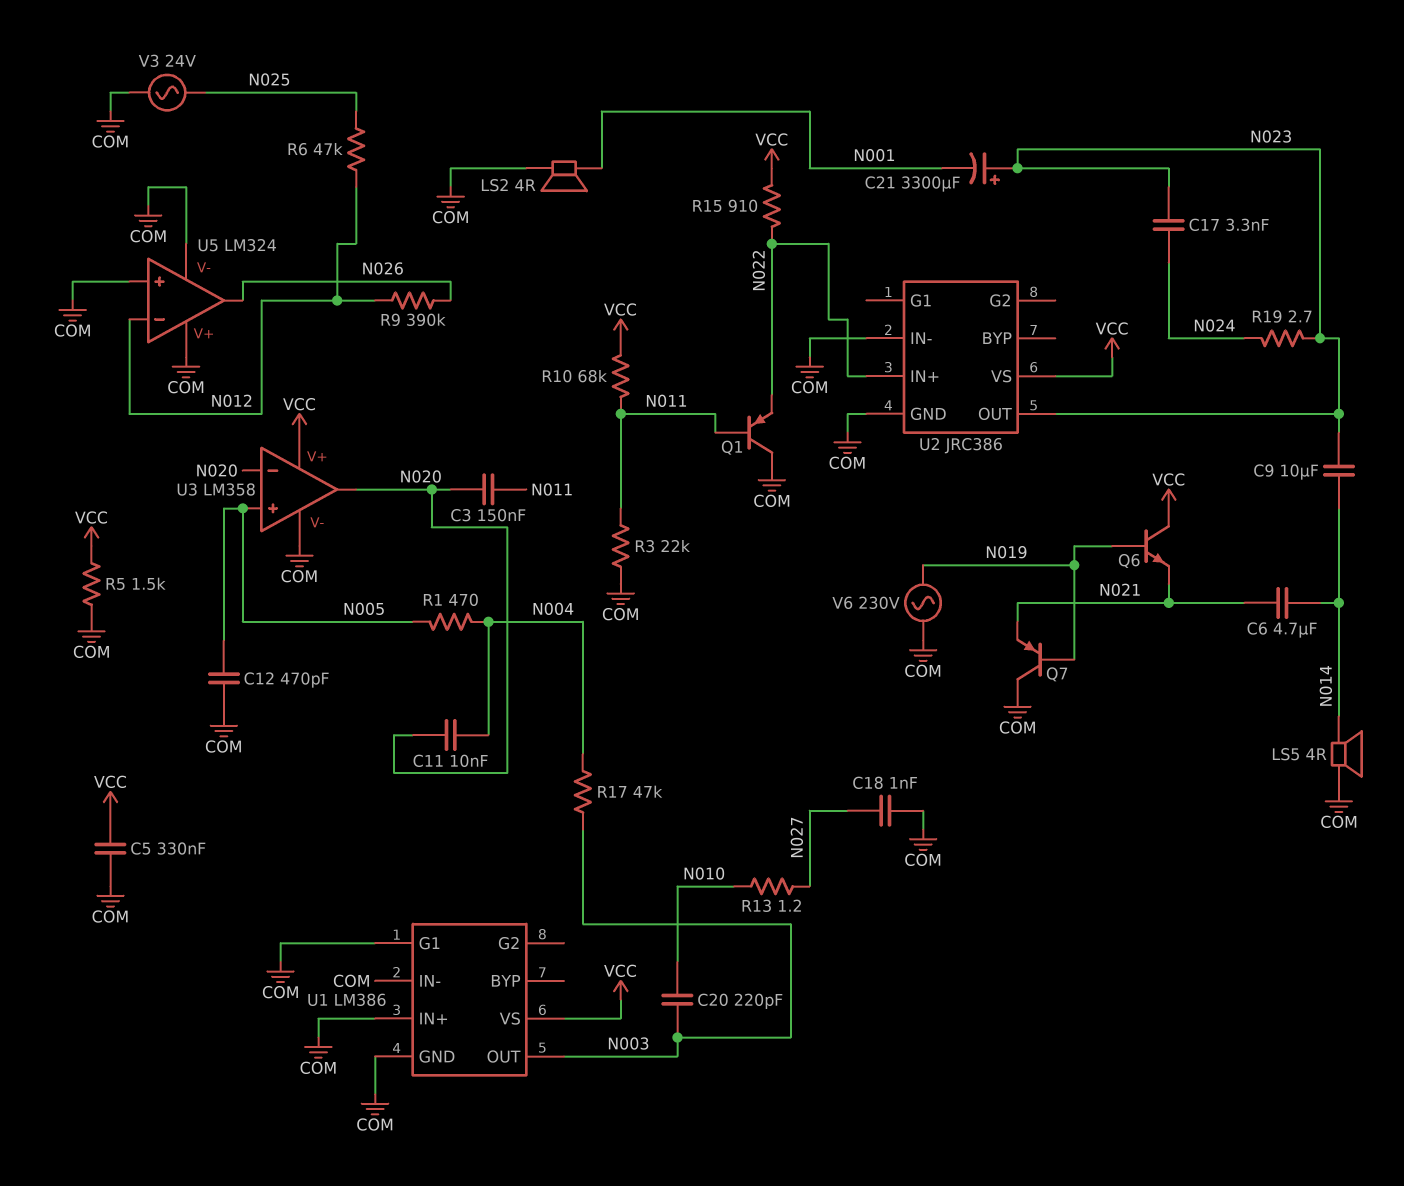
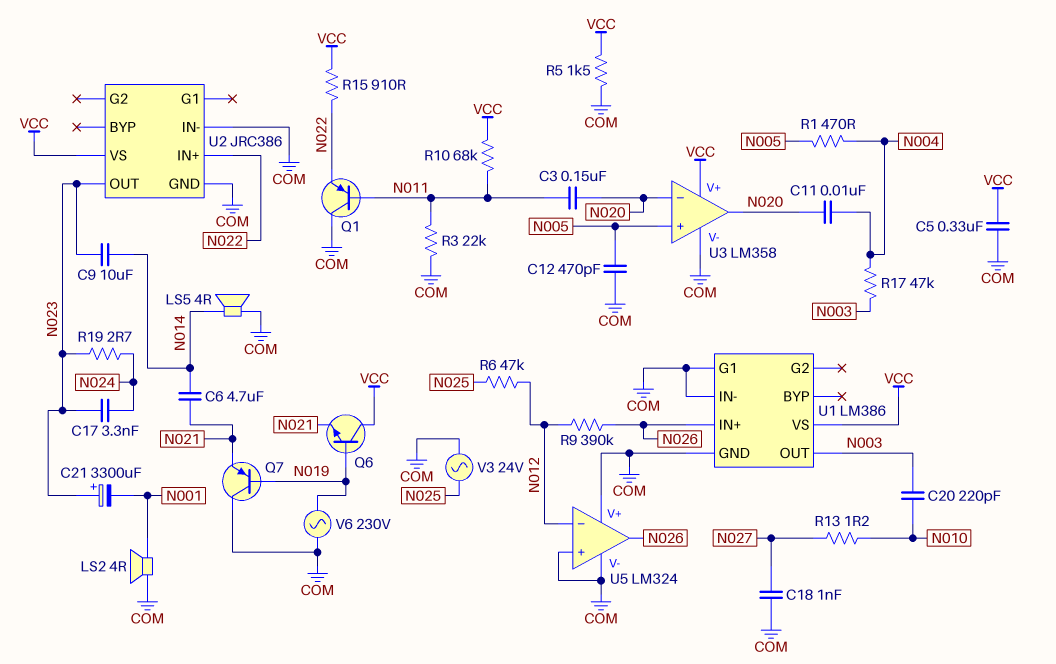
U1 pin IN+: COM -> N026

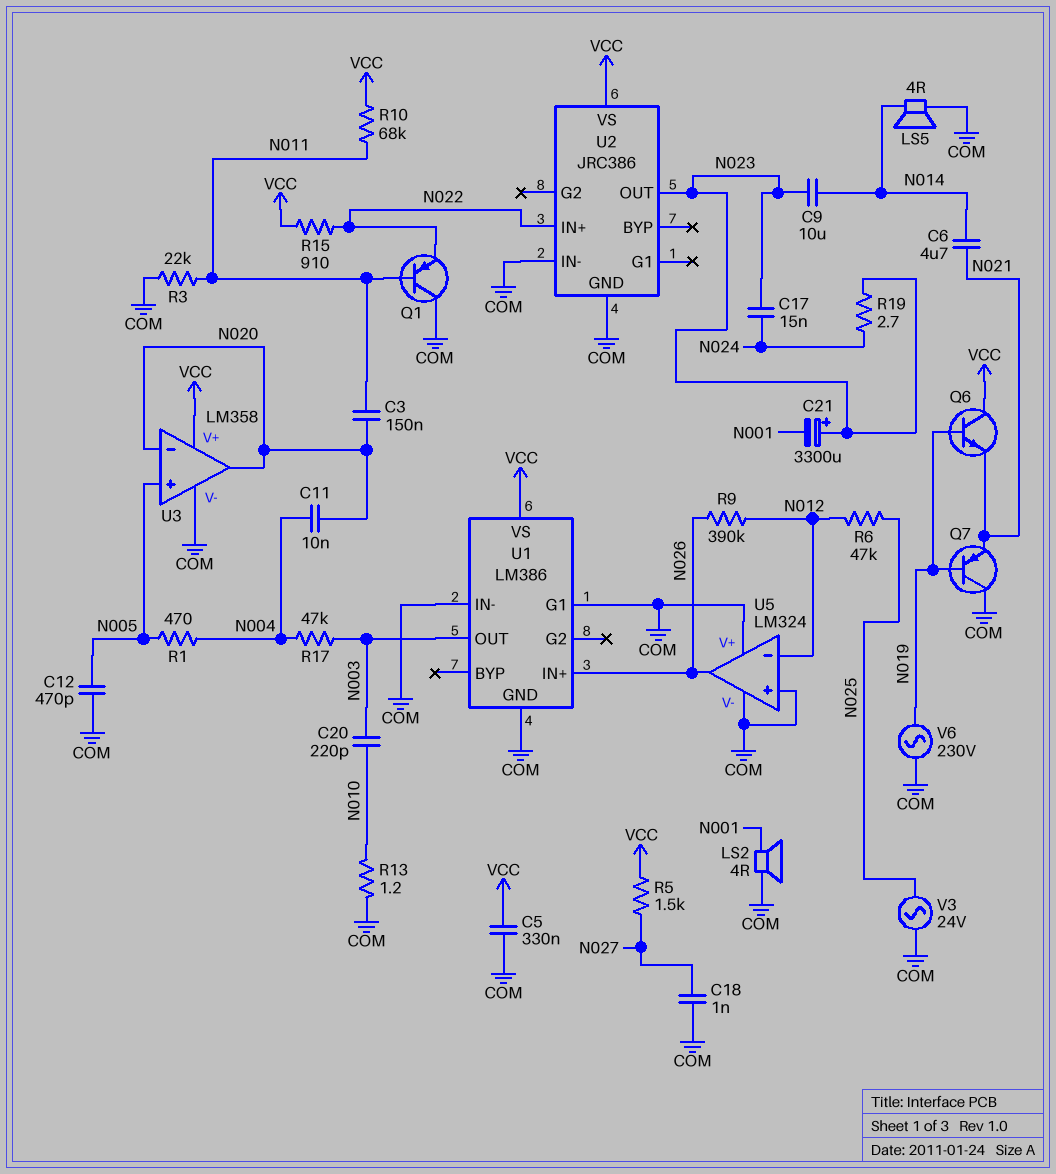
C17: 3.3nF (N023, N024) -> 15nF (N023, N024)
R5: 1.5k (COM, VCC) -> 1.5k (N027, VCC)
R13: 1.2 (N010, N027) -> 1.2 (COM, N010)

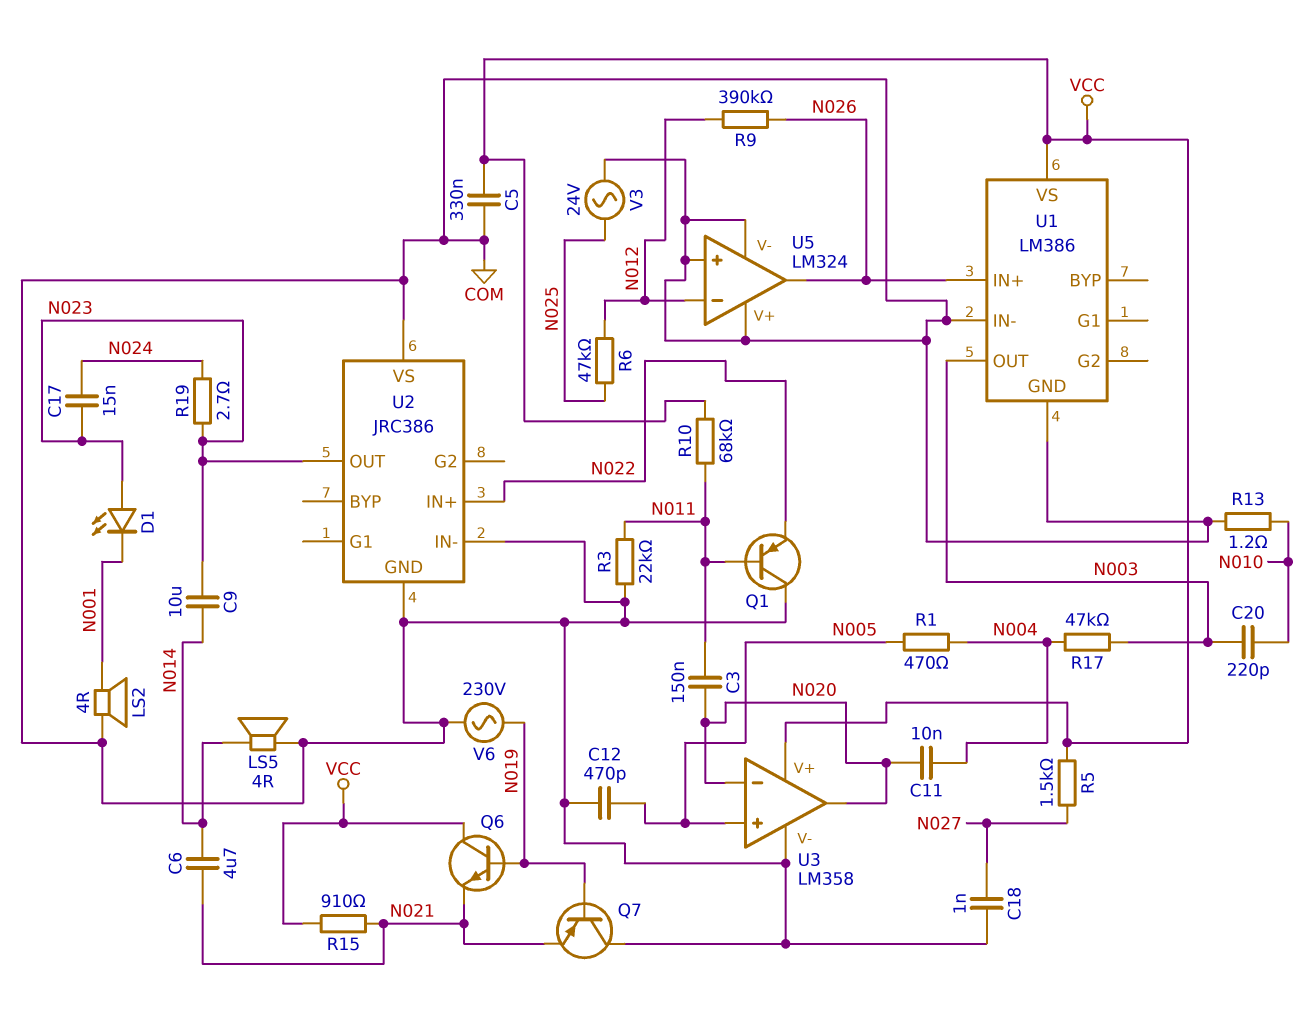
C21: 3300uF (plus N023, minus N001) -> none
D1: none -> LED (A N023, K N001)
R15: 910 (N022, VCC) -> 910 (N021, VCC)
U1 pin G1: COM -> none
U2 pin VS: VCC -> COM

